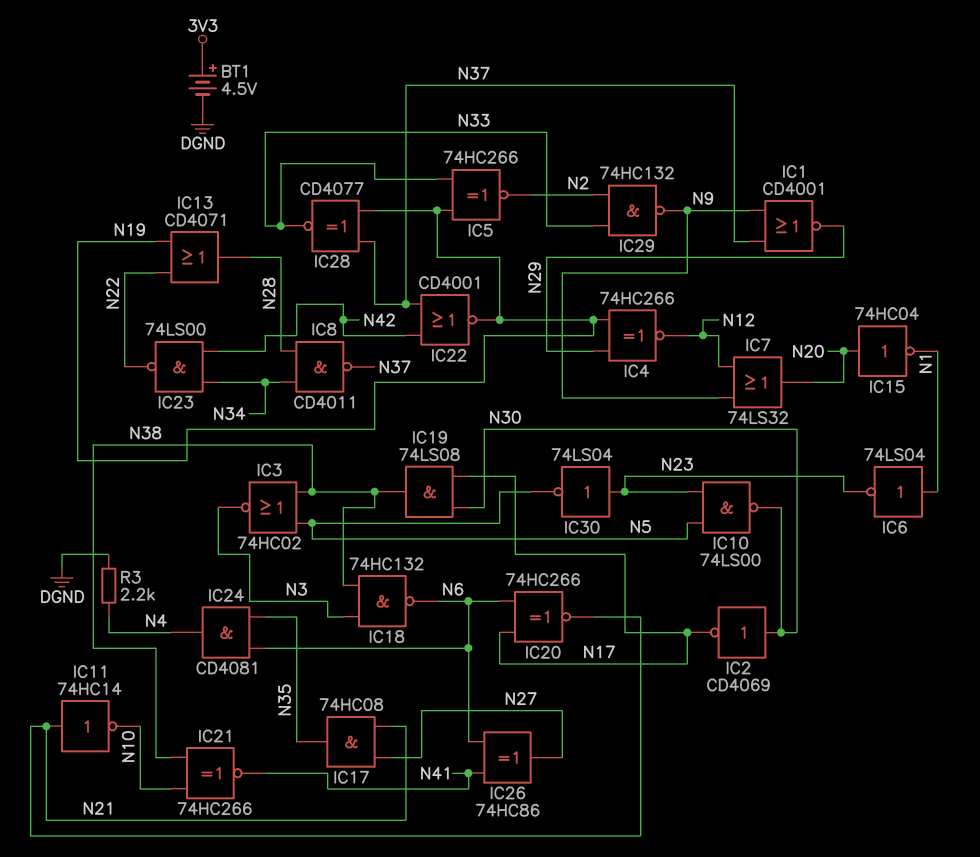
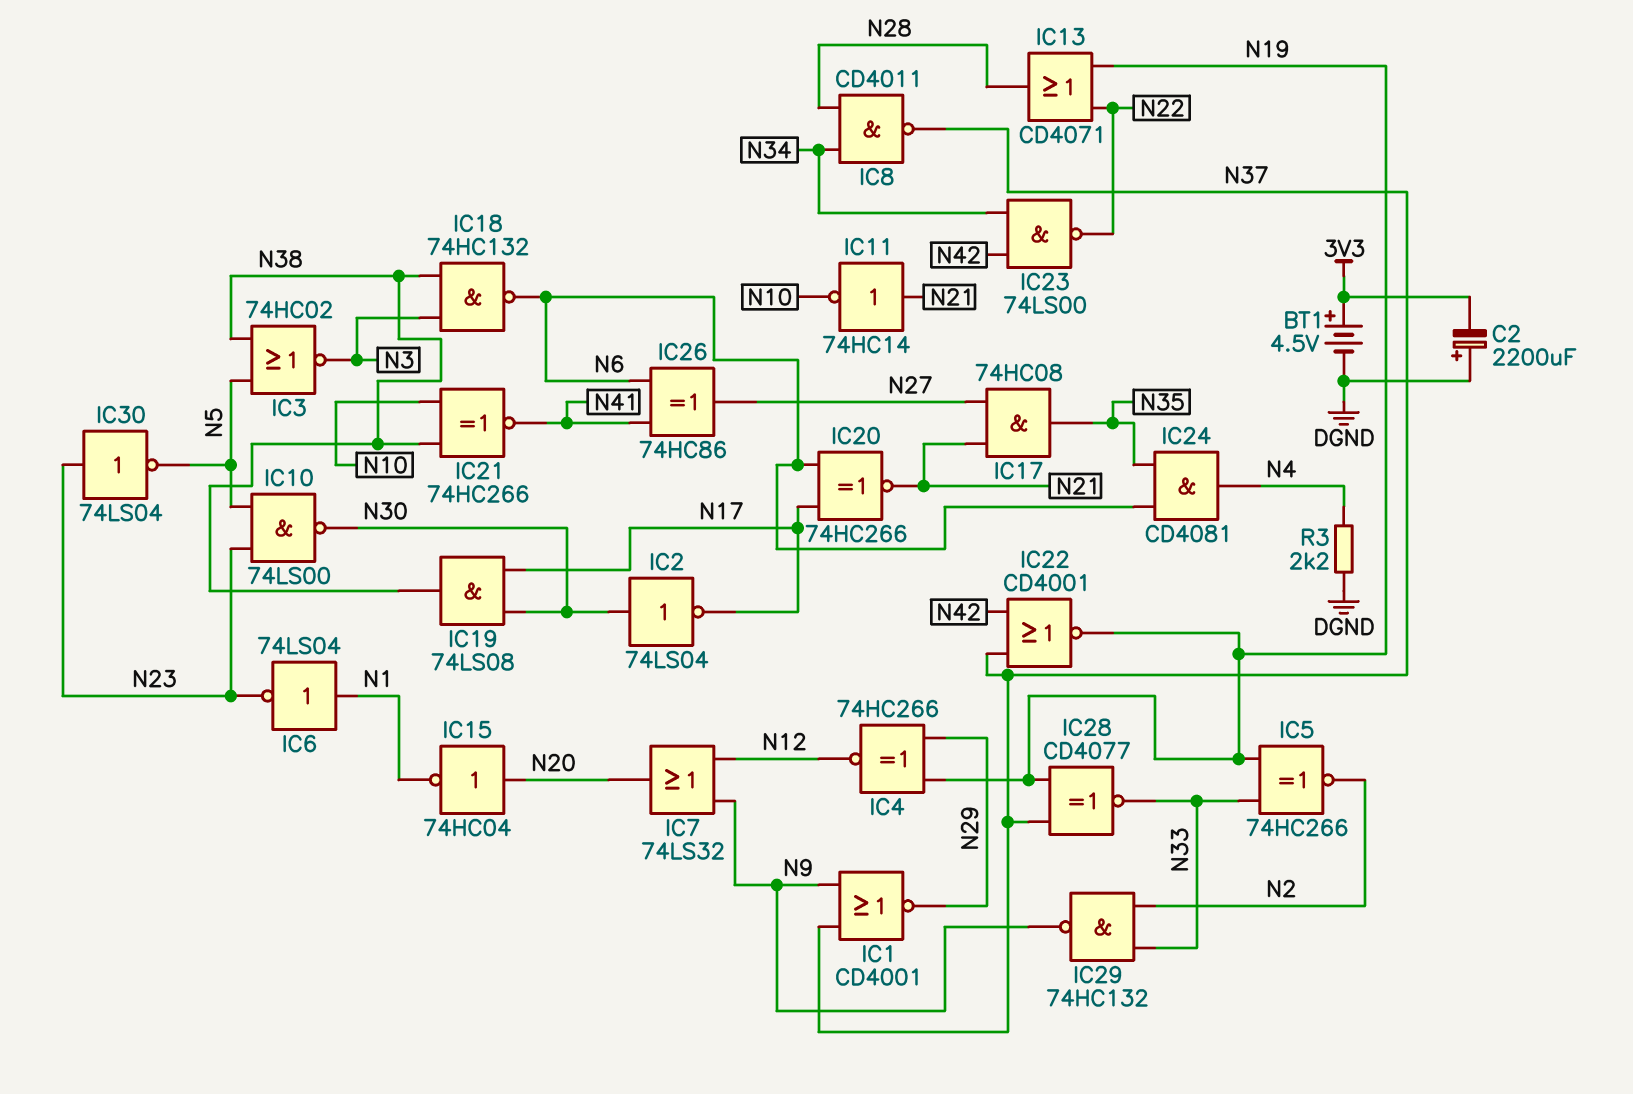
C2: none -> 2200uF (plus DGND, minus 3V3)
IC2: NOT CD4069 (in N30, out N17) -> NOT 74LS04 (in N30, out N17)

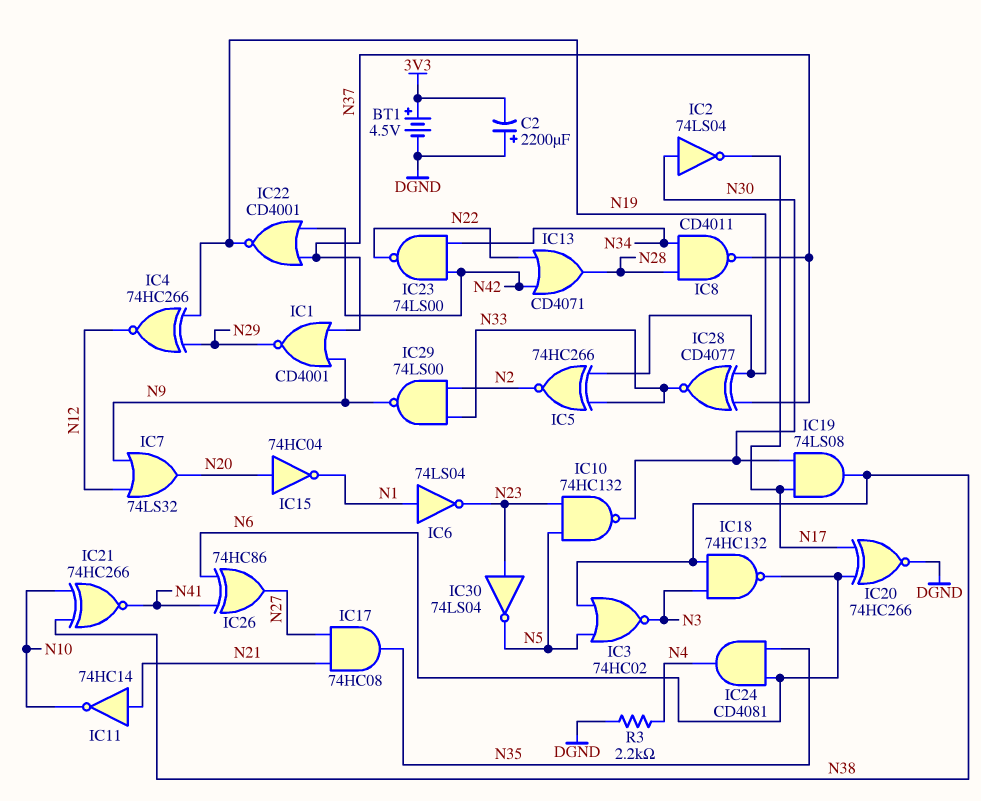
IC10: NAND 74LS00 (in N5, in N23, out N30) -> NAND 74HC132 (in N5, in N23, out N30)
IC13: OR CD4071 (in N19, in N22, out N28) -> OR CD4071 (in N22, in N42, out N28)
IC20: XNOR 74HC266 (in N6, in N17, out N21) -> XNOR 74HC266 (in N6, in N17, out DGND)
IC29: NAND 74HC132 (in N2, in N33, out N9) -> NAND 74LS00 (in N2, in N33, out N9)

